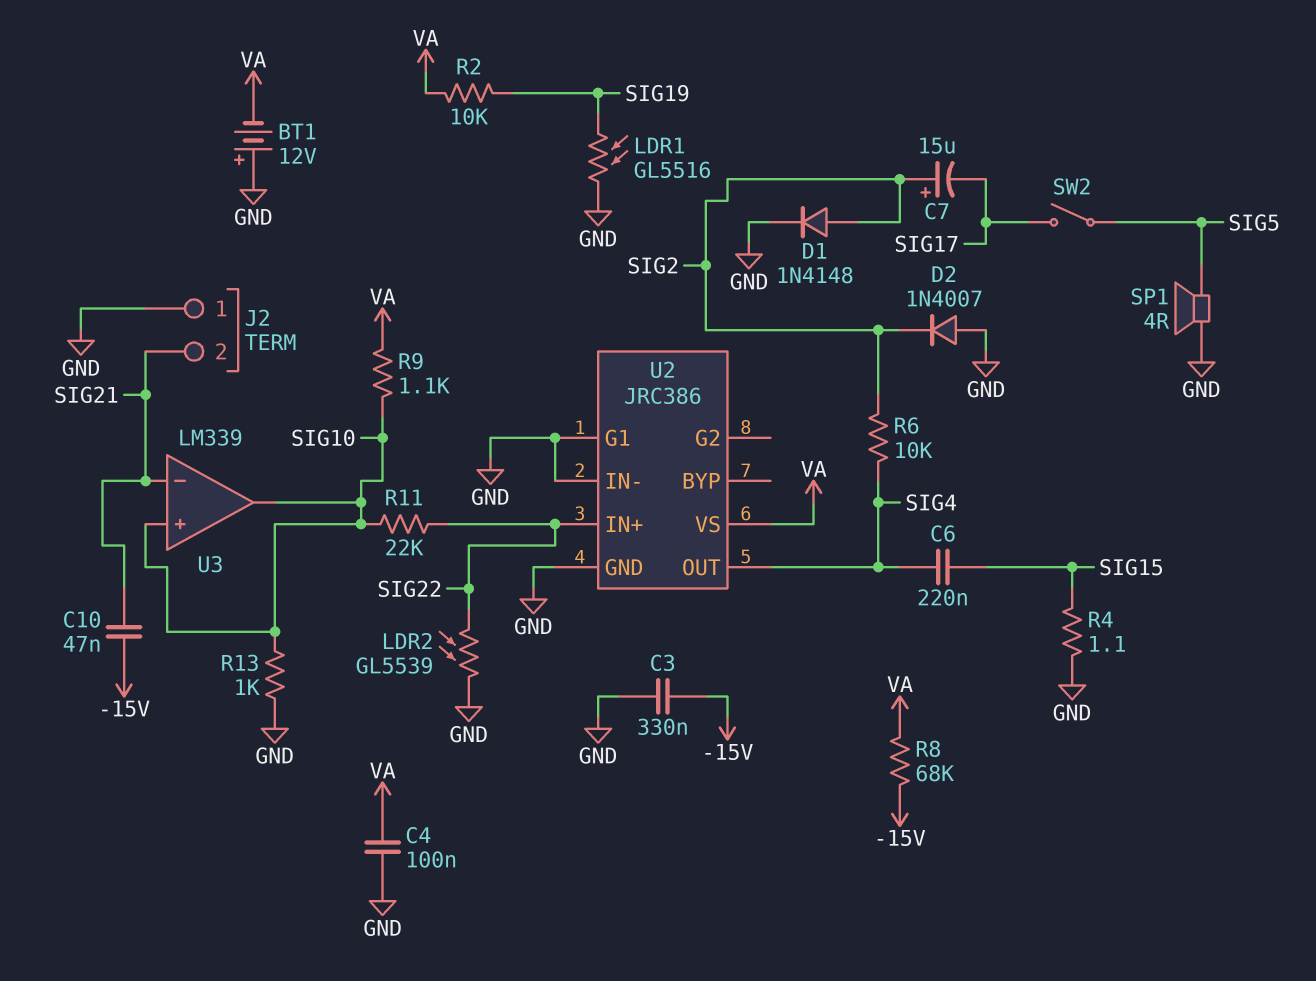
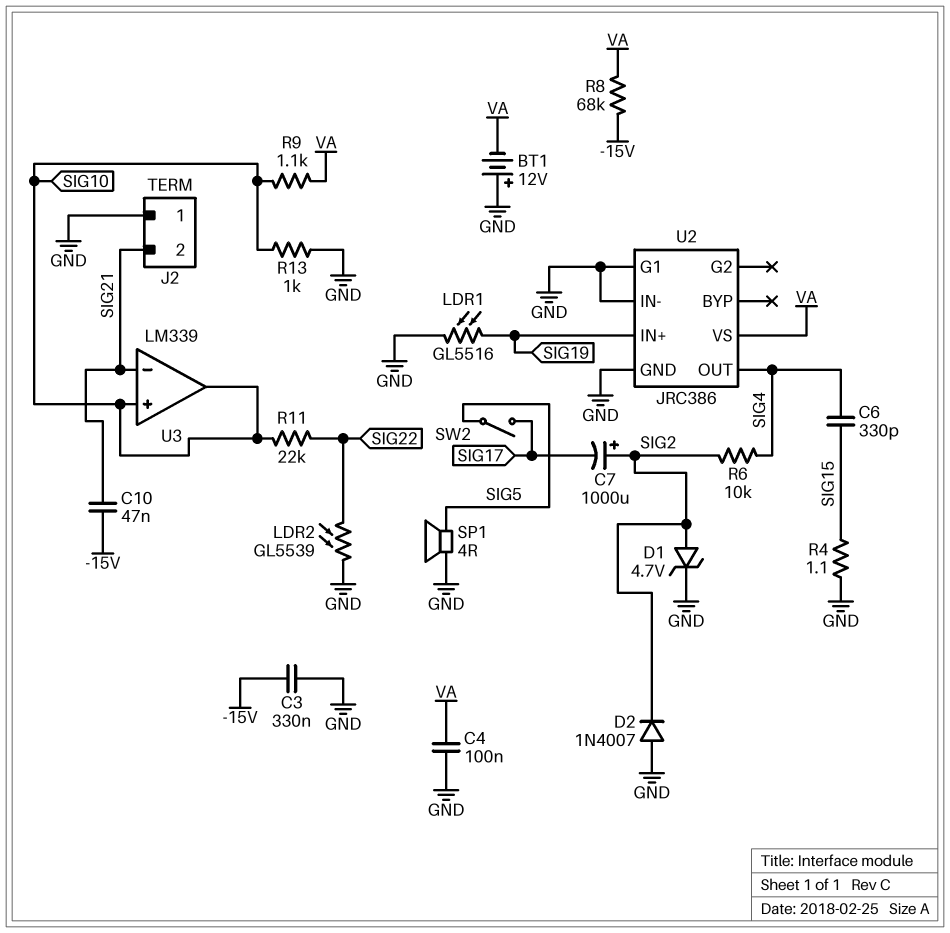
C6: 220nF (SIG4, SIG15) -> 330pF (SIG4, SIG15)
C7: 15uF (plus SIG2, minus SIG17) -> 1000uF (plus SIG2, minus SIG17)
D1: diode 1N4148 (A SIG2, K GND) -> zener 4.7V (A SIG2, K GND)
R2: 10k (SIG19, VA) -> none
U2 pin IN+: SIG22 -> SIG19

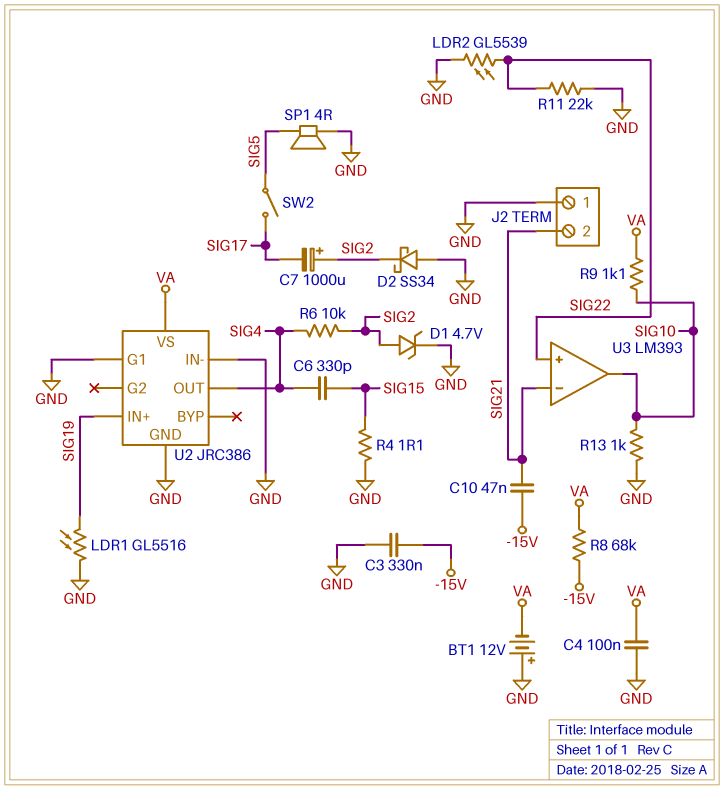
D2: diode 1N4007 (A GND, K SIG2) -> schottky SS34 (A GND, K SIG2)
R11: 22k (SIG10, SIG22) -> 22k (GND, SIG22)
U3: LM339 -> LM393
U3 pin in+: SIG10 -> SIG22

